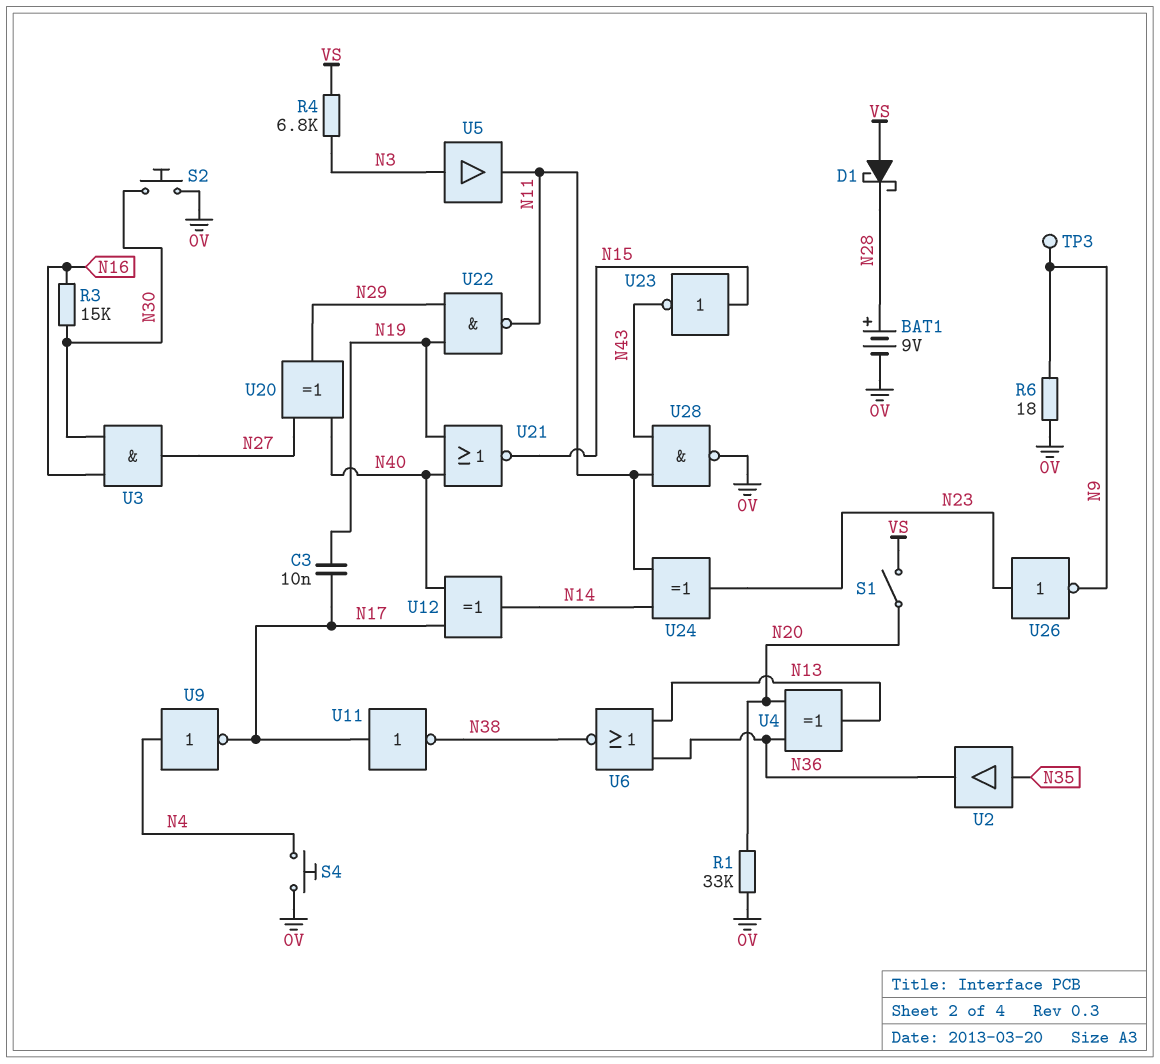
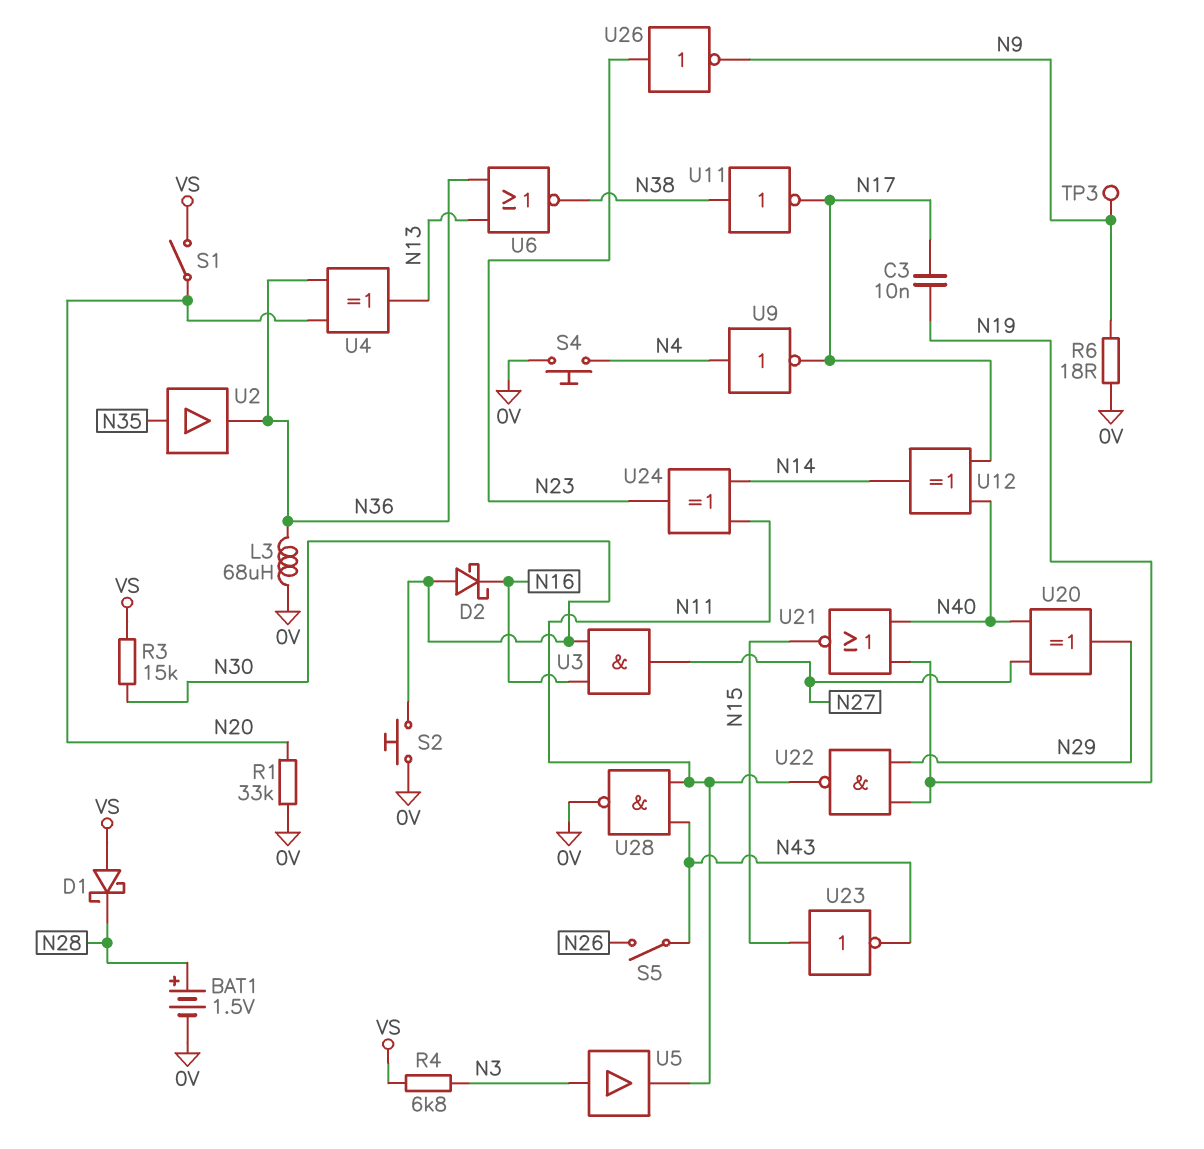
BAT1: 9V (plus N28, minus 0V) -> 1.5V (plus N28, minus 0V)
D2: none -> schottky (A N30, K N16)
L3: none -> 68uH (0V, N36)
R3: 15k (N16, N30) -> 15k (N30, VS)
S5: none -> switch (N26, N43)
U11: NOT (in N17, out N38) -> NOT (in N38, out N17)

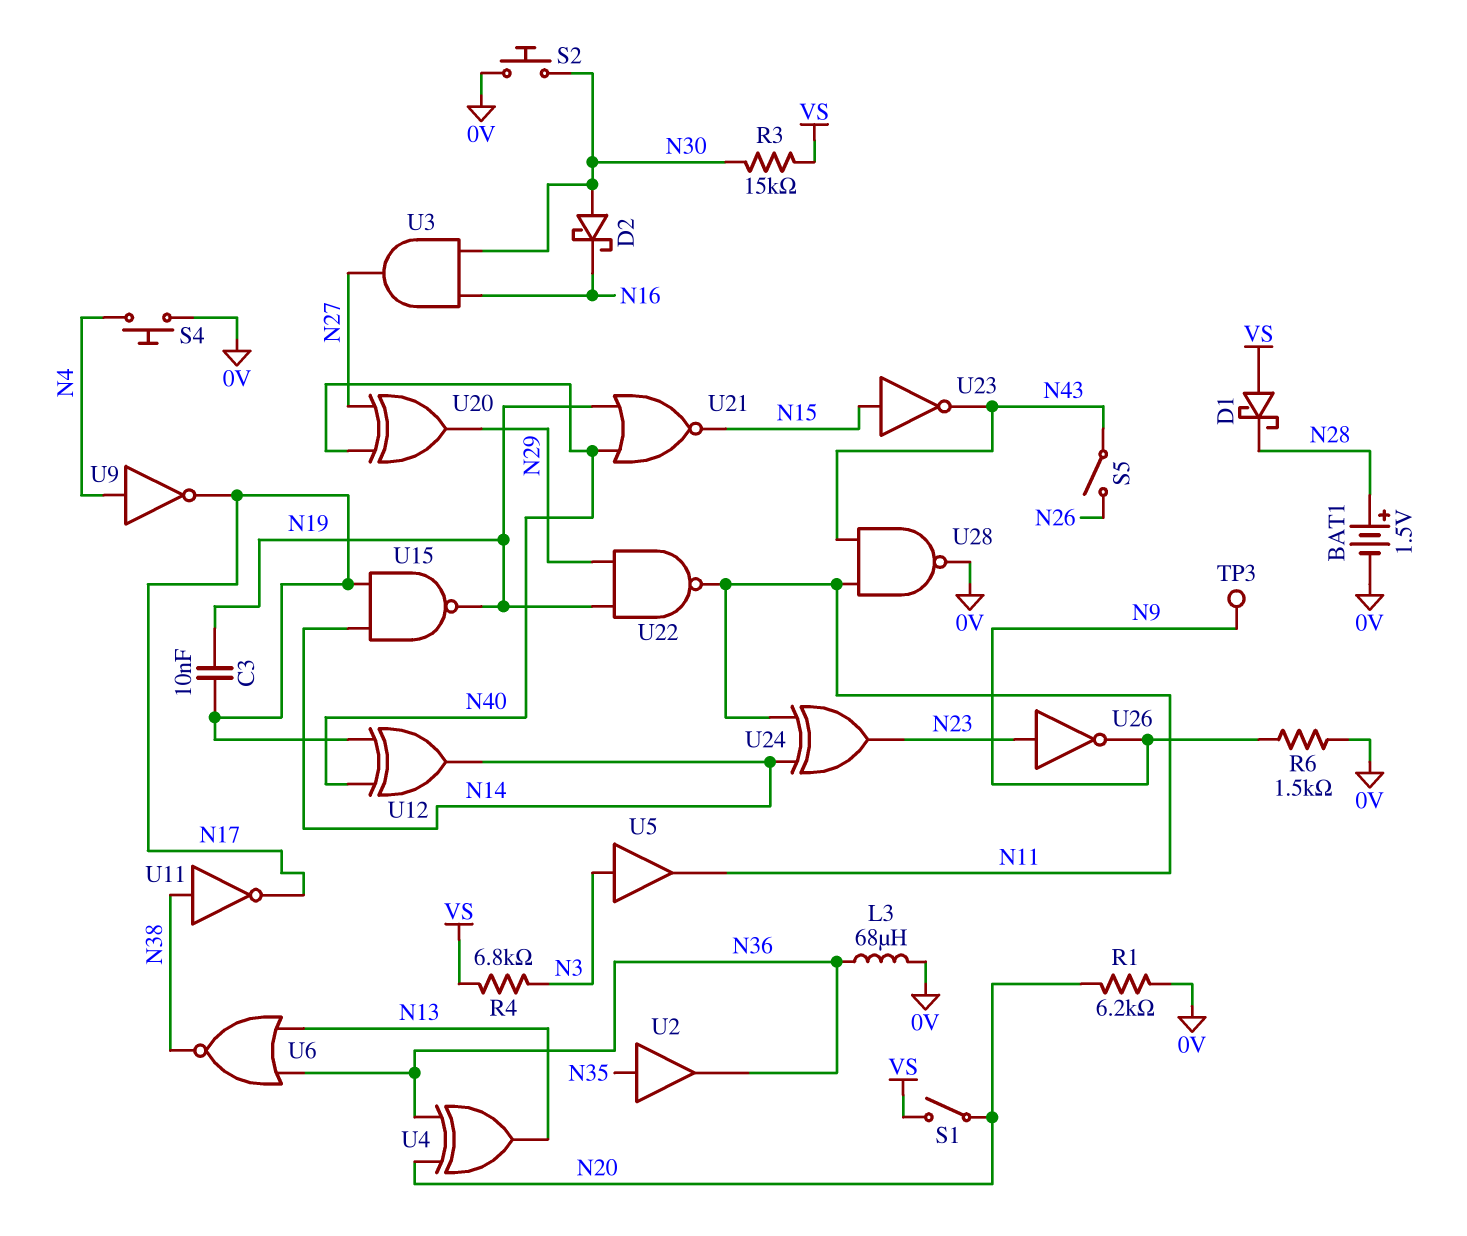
R1: 33k (0V, N20) -> 6.2k (0V, N20)
R6: 18 (0V, N9) -> 1.5k (0V, N9)
U15: none -> NAND (in N14, in N17, out N19)

